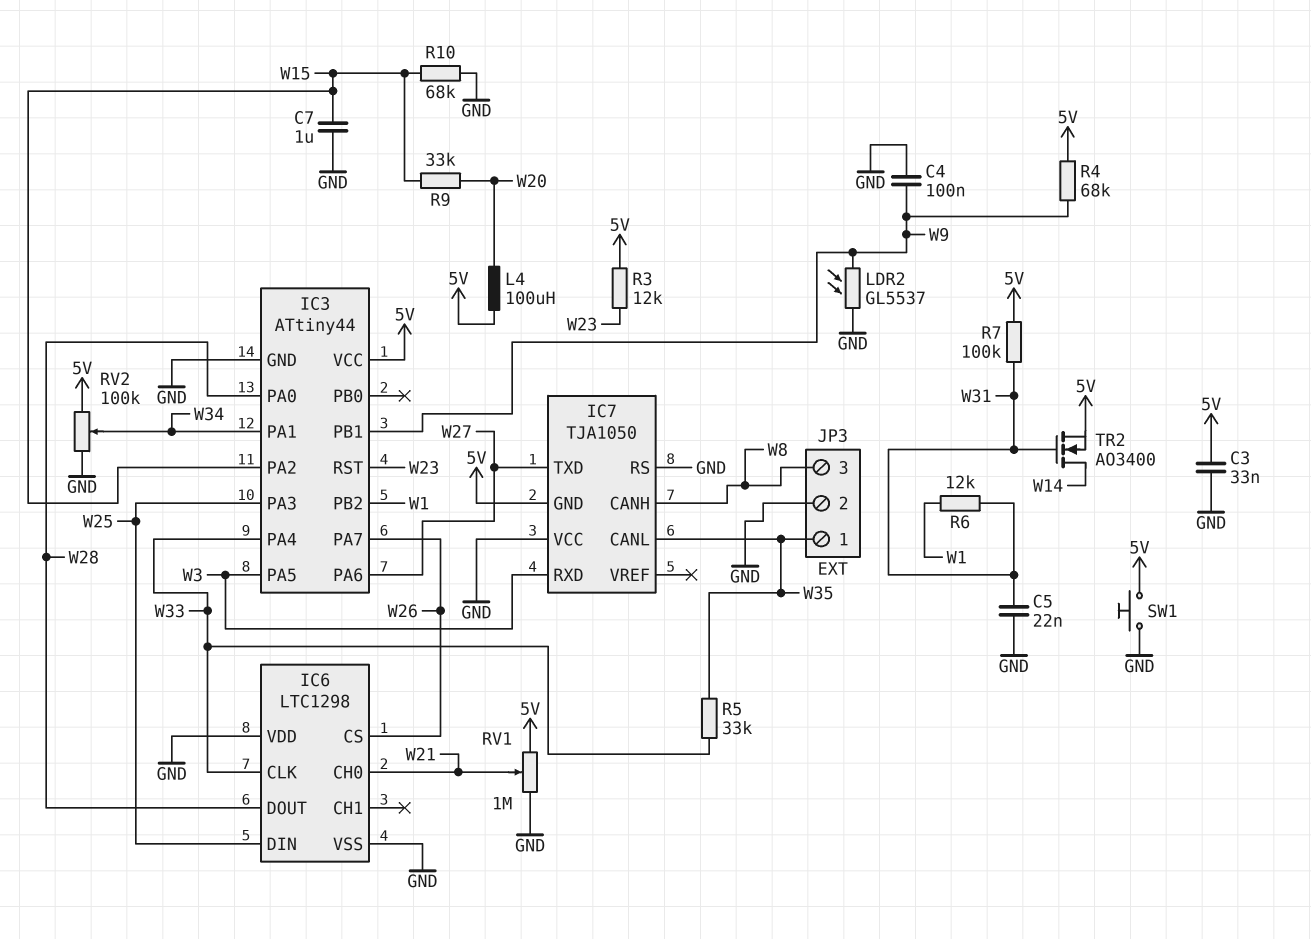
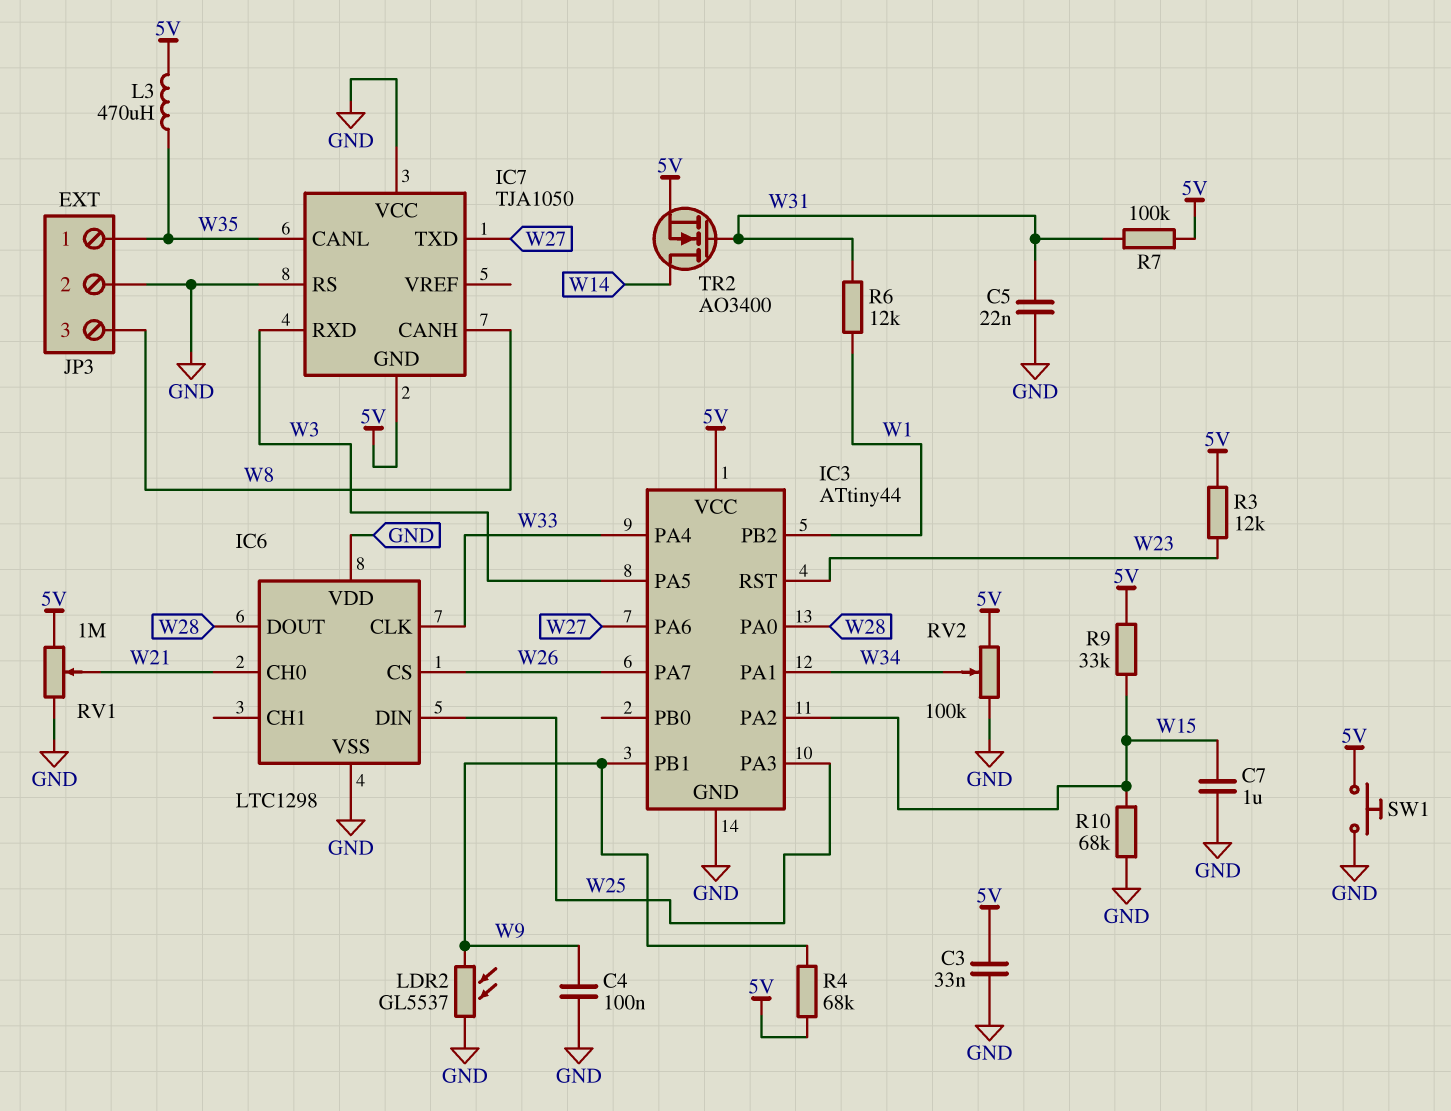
L3: none -> 470uH (5V, W35)
L4: 100uH (5V, W20) -> none
R5: 33k (W33, W35) -> none
R9: 33k (W15, W20) -> 33k (5V, W15)

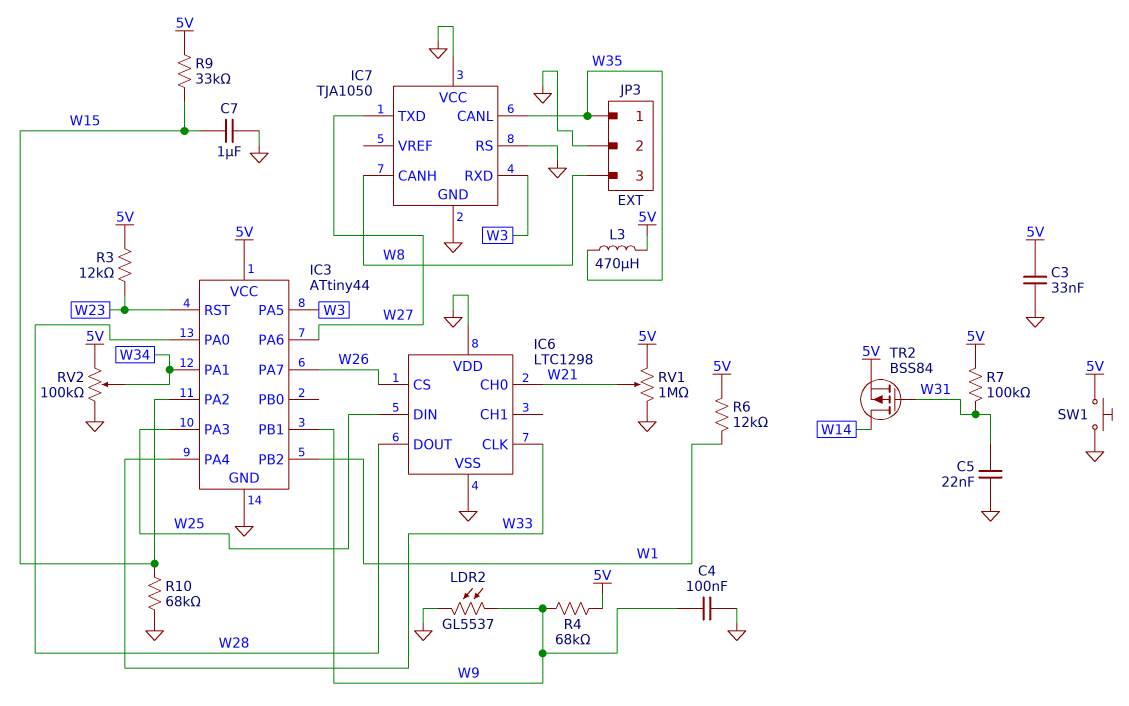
IC7 pin GND: 5V -> GND
R6: 12k (W1, W31) -> 12k (5V, W1)
TR2: NMOS AO3400 (G W31, D W14, S 5V) -> PMOS BSS84 (G W31, D W14, S 5V)

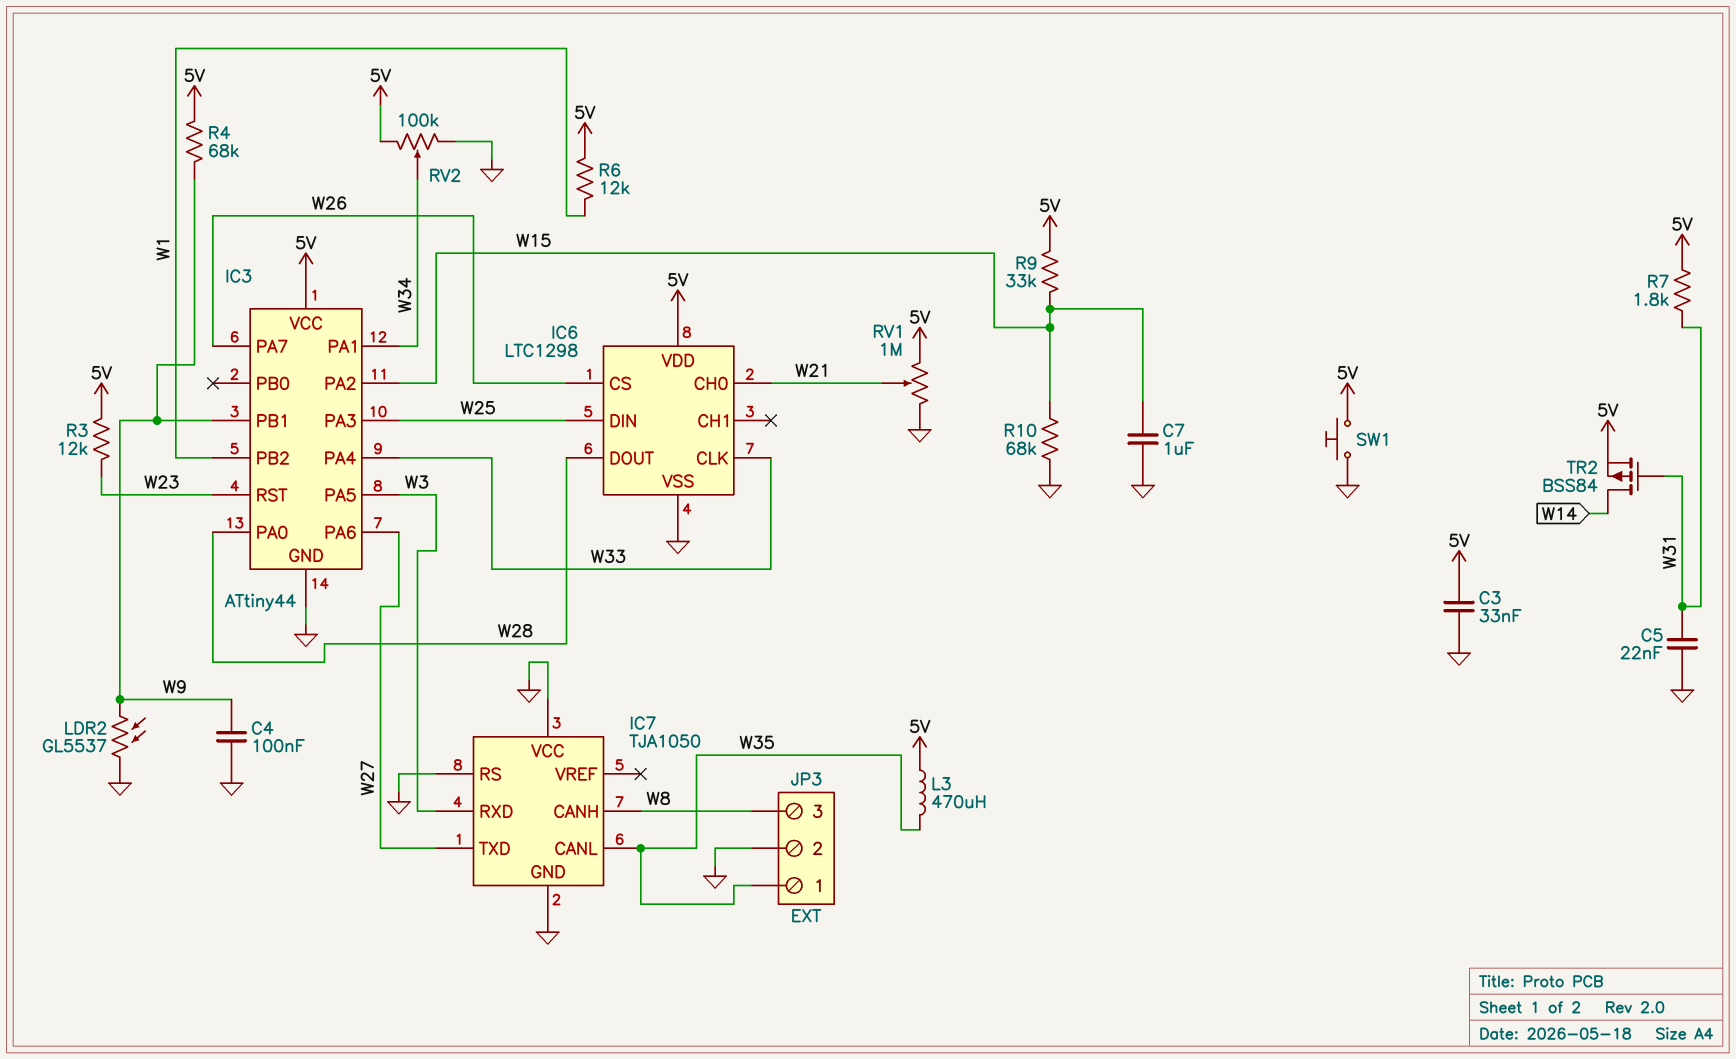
IC6 pin VDD: GND -> 5V
R7: 100k (5V, W31) -> 1.8k (5V, W31)

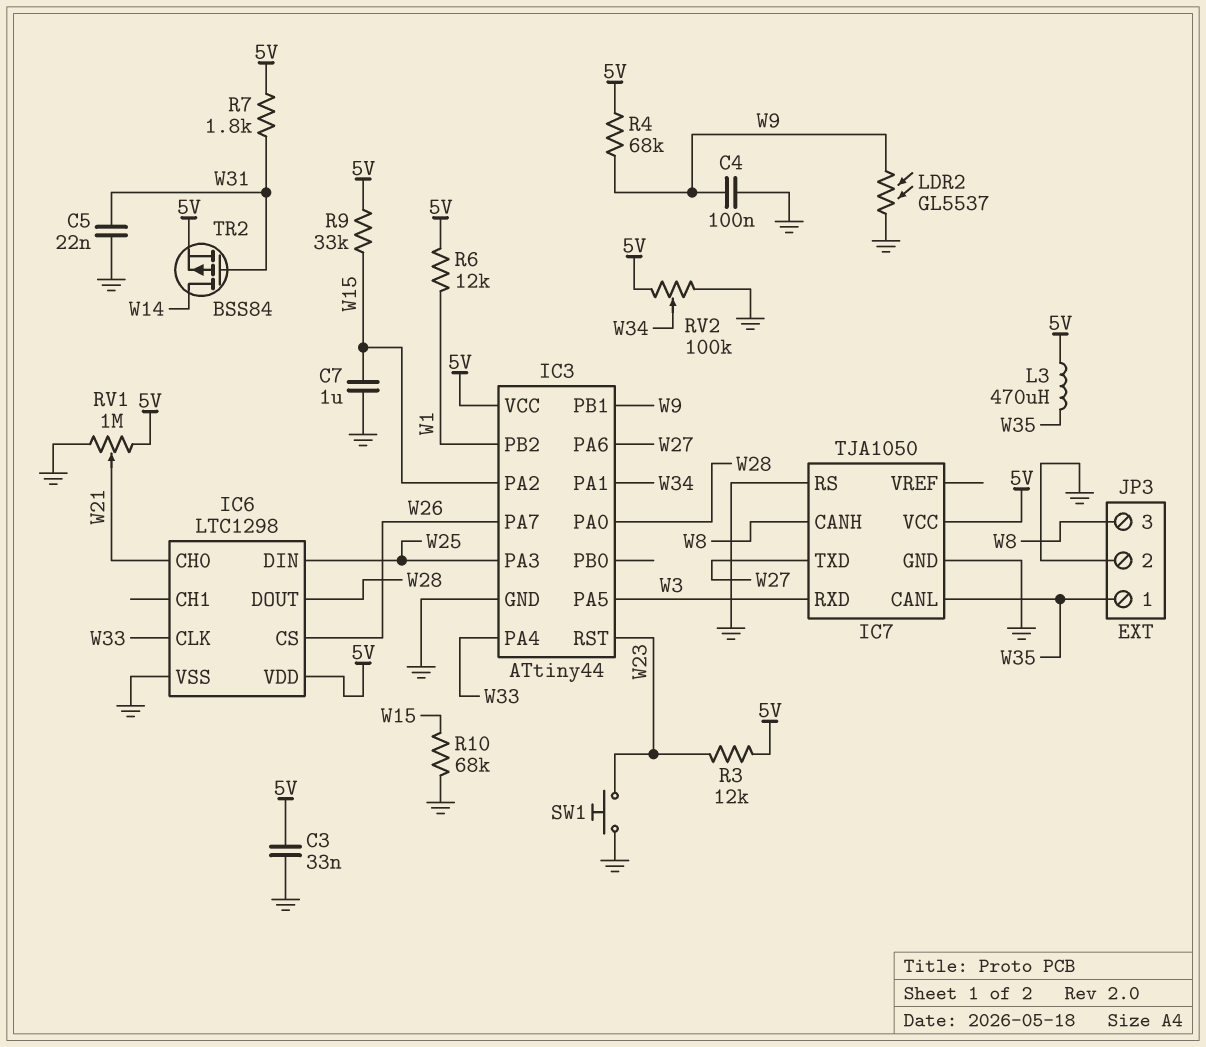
IC7 pin VCC: GND -> 5V
SW1: button (5V, GND) -> button (GND, W23)

